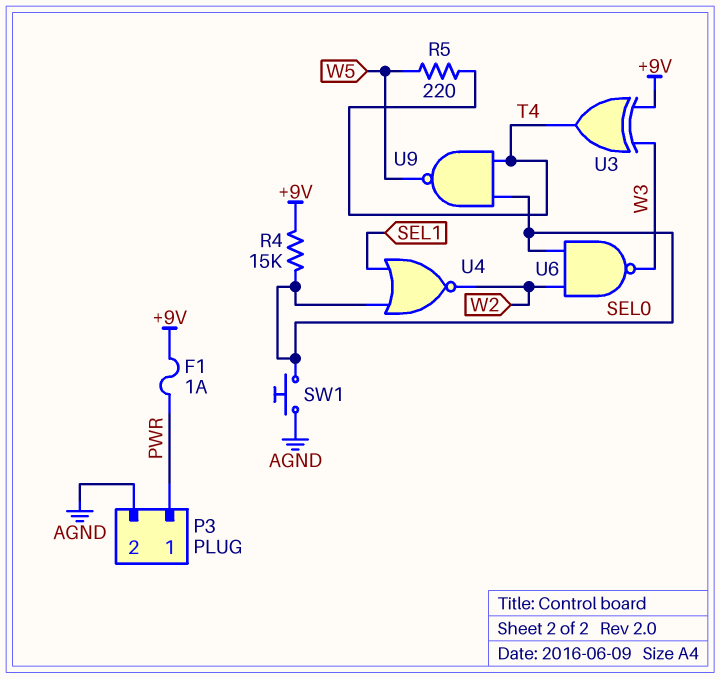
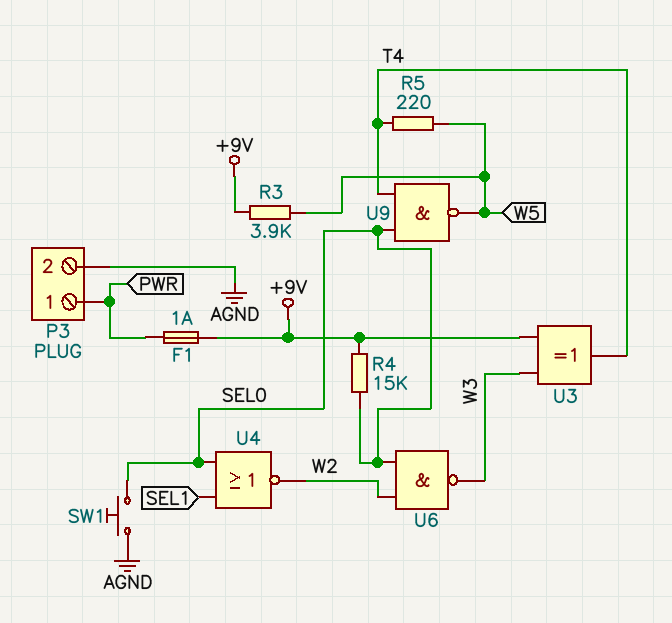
R3: none -> 3.9k (+9V, W5)

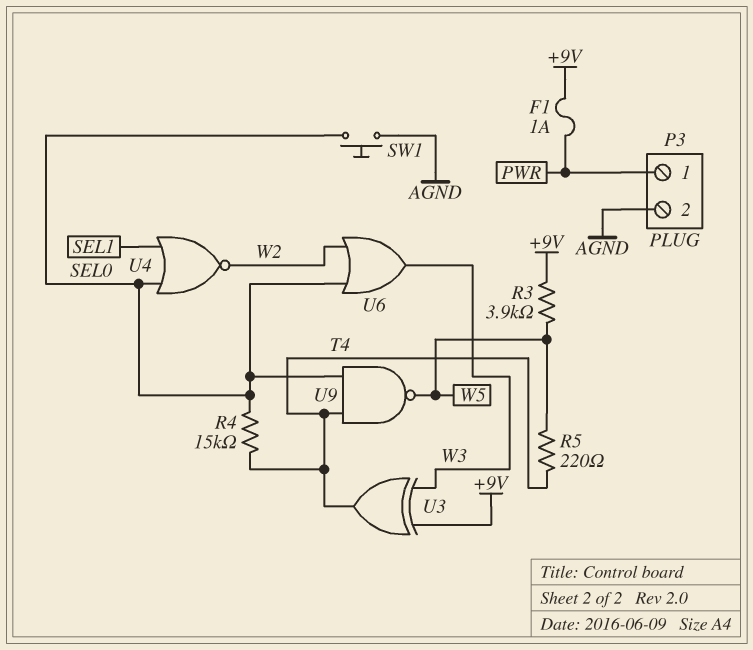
R4: 15k (+9V, SEL0) -> 15k (SEL0, T4)
U6: NAND (in SEL0, in W2, out W3) -> OR (in SEL0, in W2, out W3)

